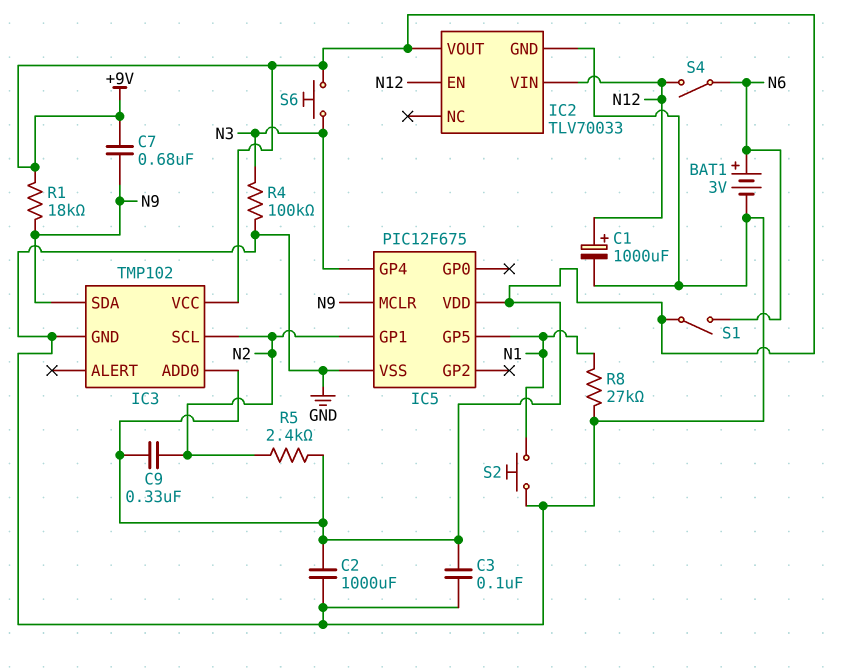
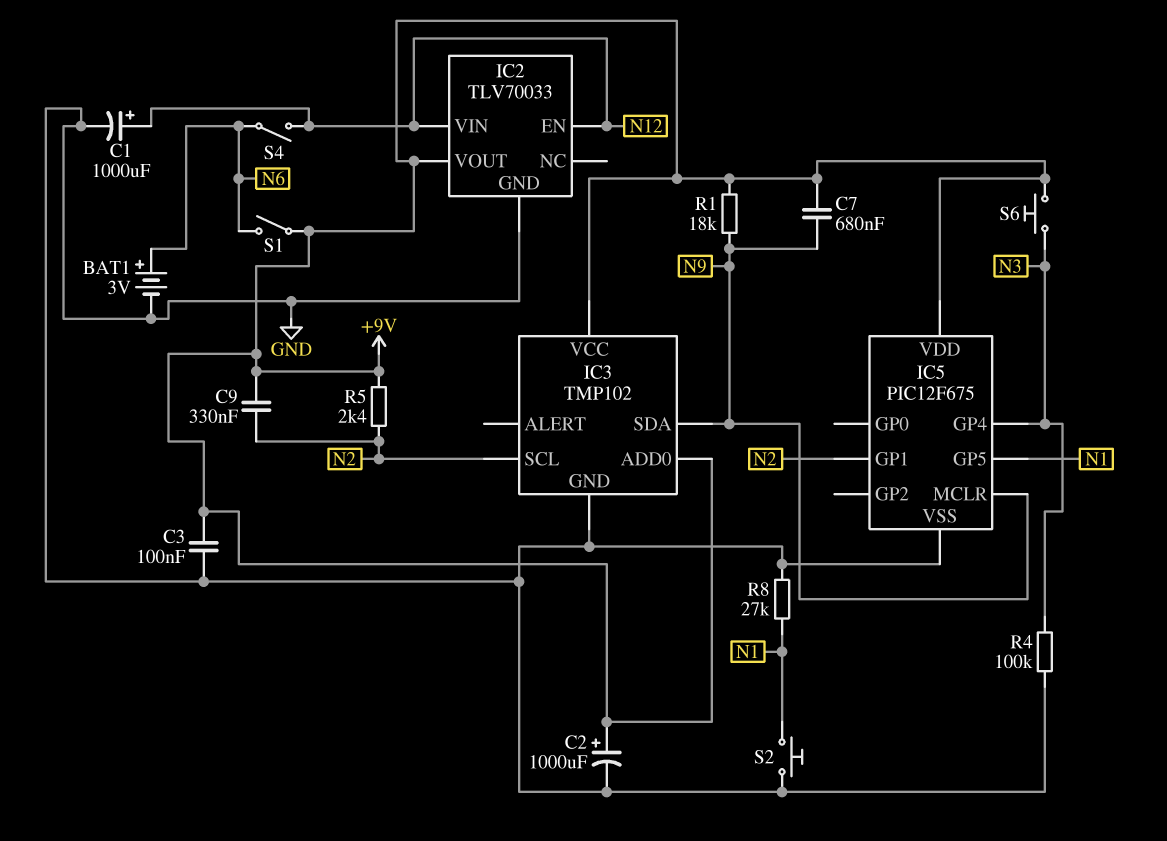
C2: 1000uF (+9V, GND) -> 1000uF (plus +9V, minus GND)

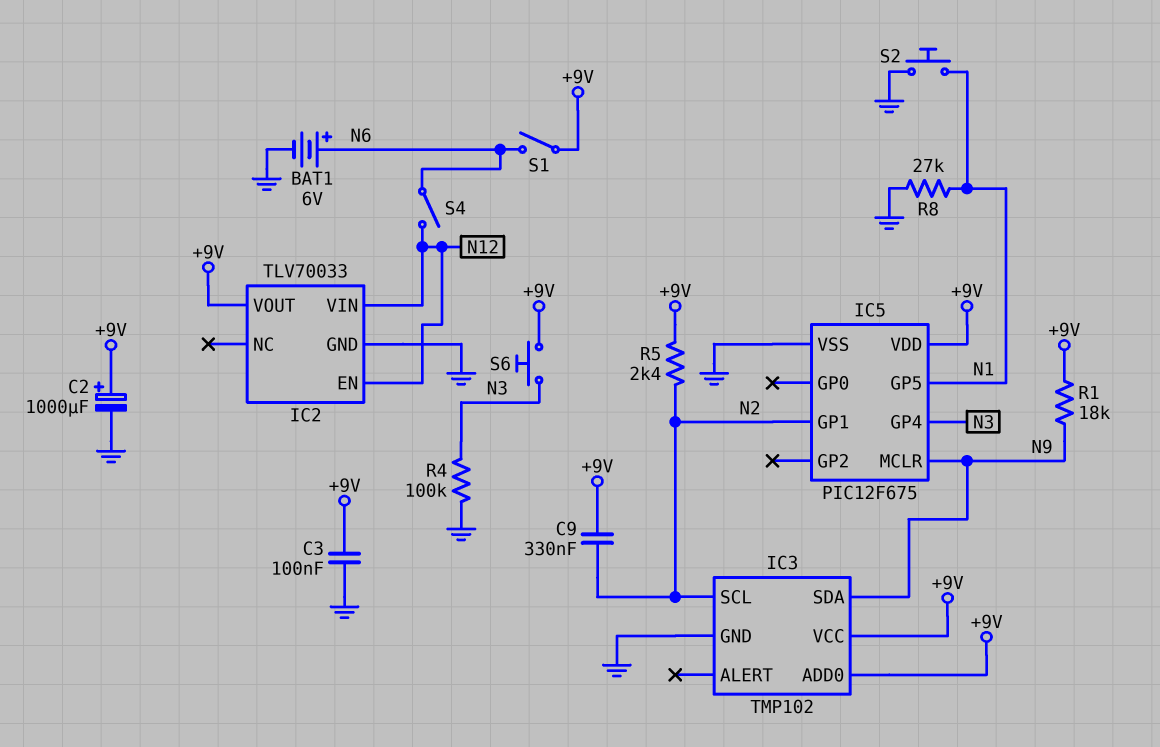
BAT1: 3V (plus N6, minus GND) -> 6V (plus N6, minus GND)
C1: 1000uF (plus N12, minus GND) -> none
C7: 680nF (+9V, N9) -> none

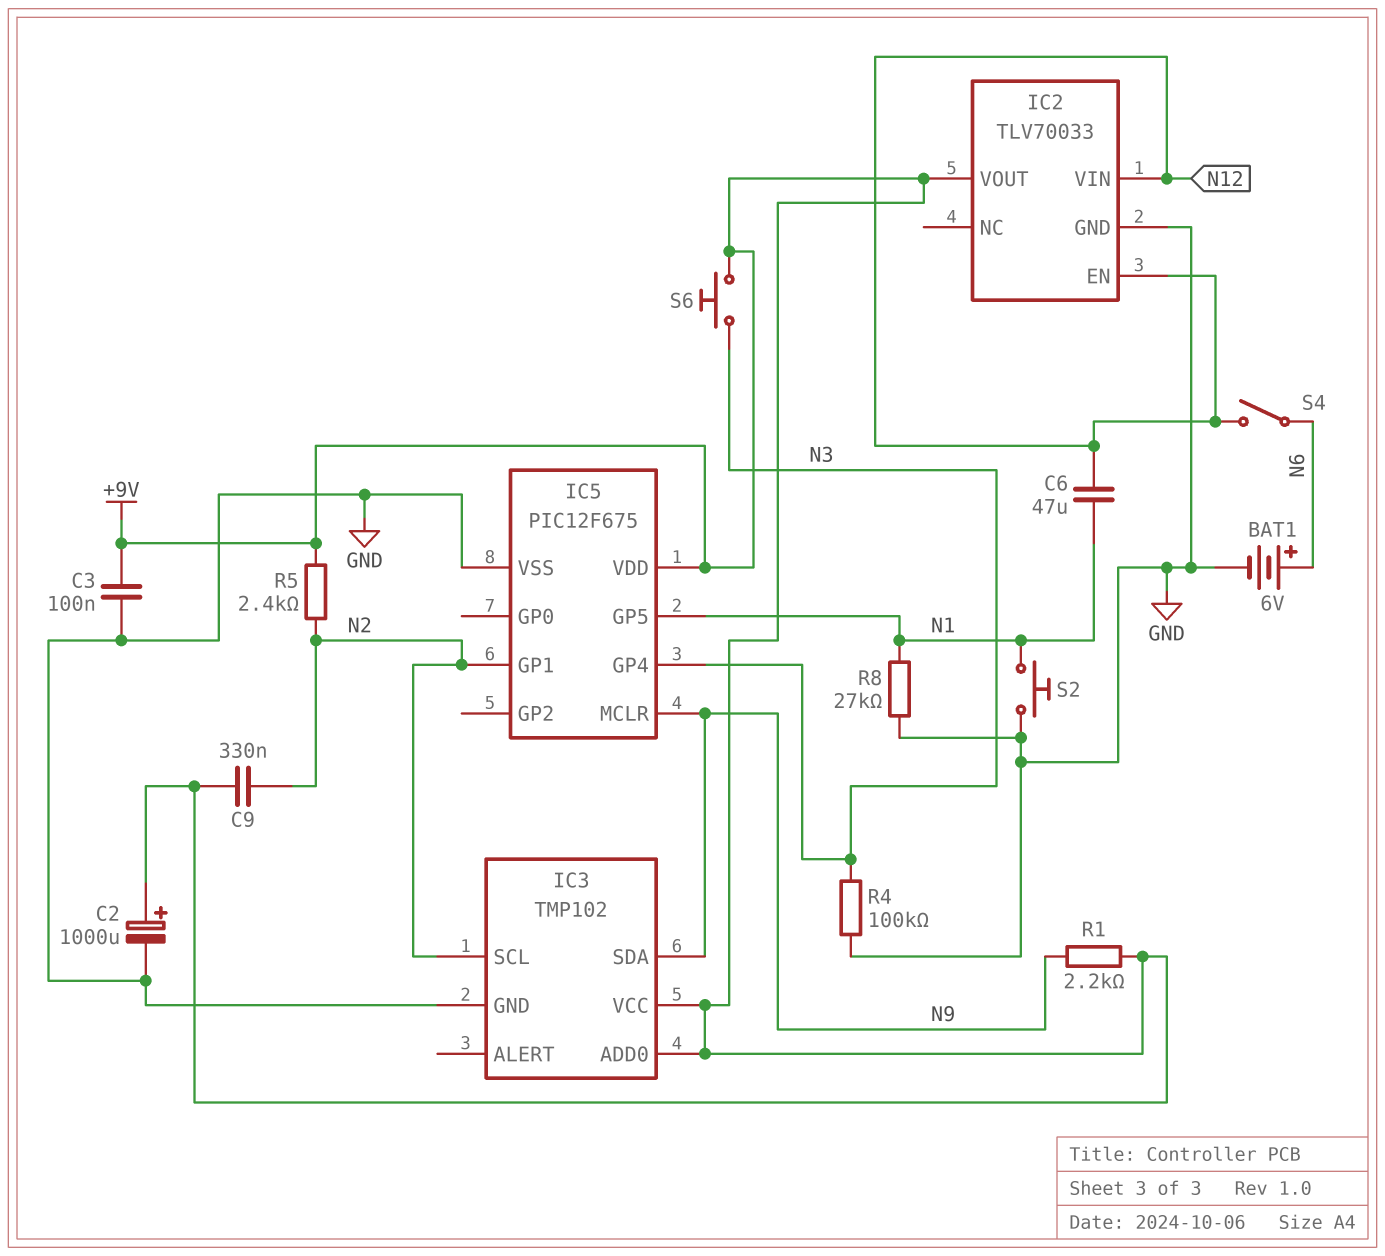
C6: none -> 47uF (N1, N12)
R1: 18k (+9V, N9) -> 2.2k (+9V, N9)
S1: switch (+9V, N6) -> none

